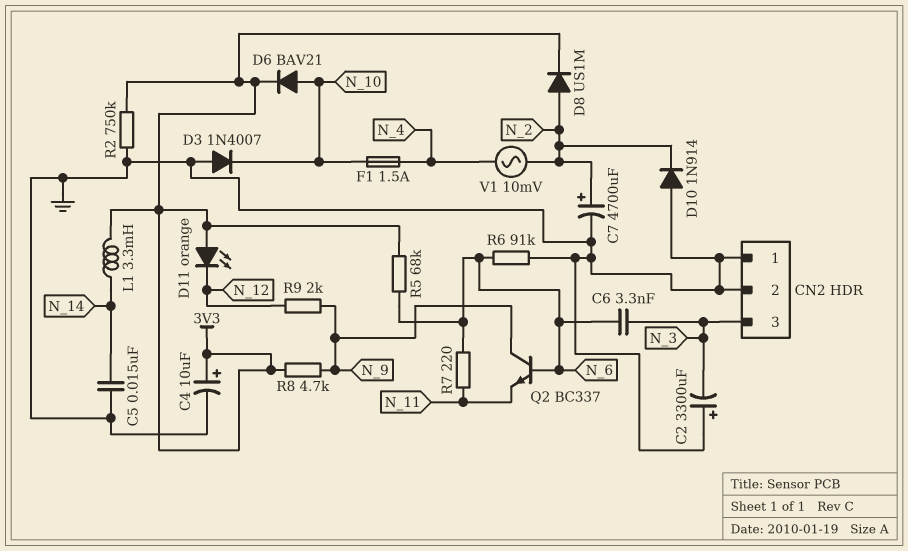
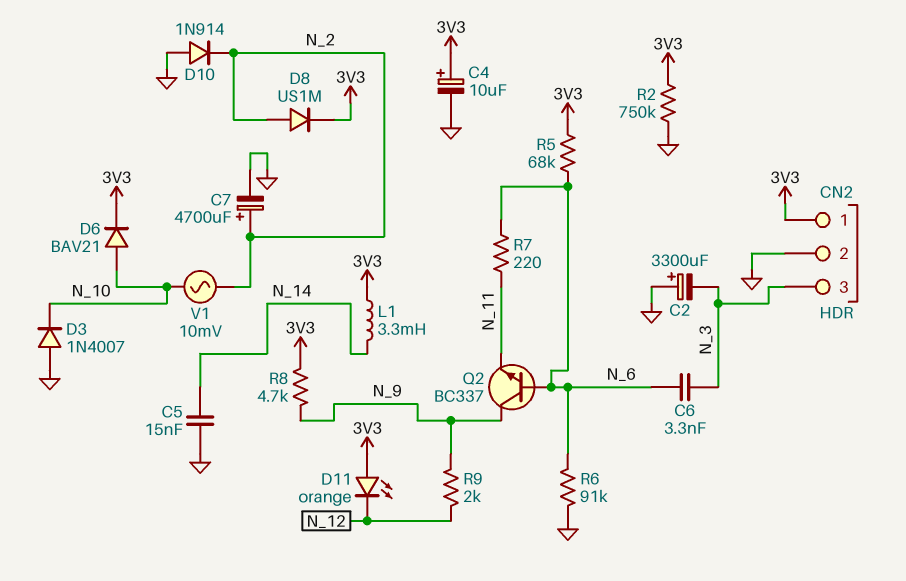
CN2 pin 1: GND -> 3V3
F1: 1.5A (N_4, N_10) -> none
V1: AC 10mV (N_2, N_4) -> AC 10mV (N_2, N_10)

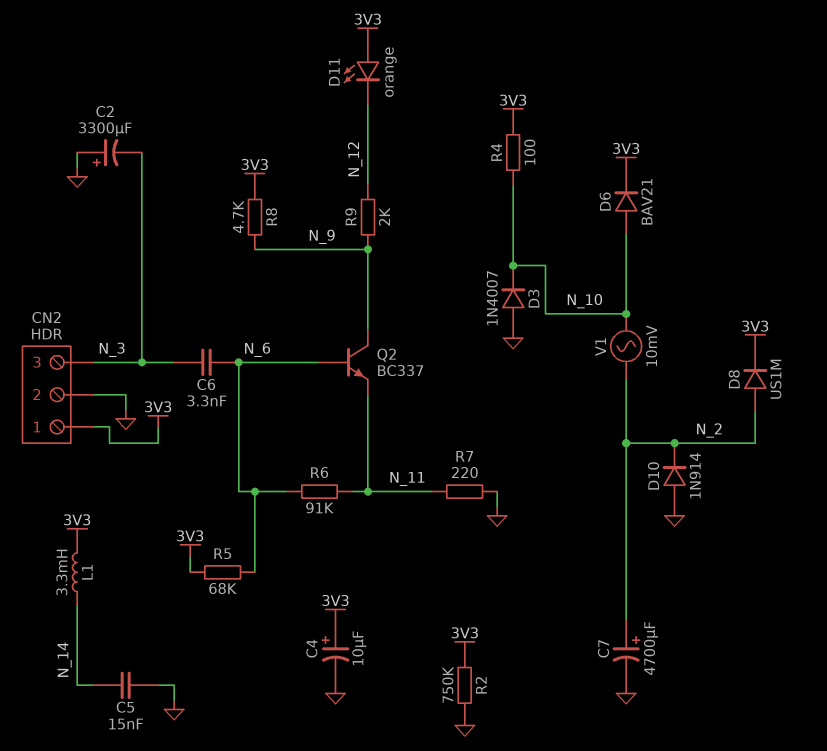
R4: none -> 100 (3V3, N_10)
R6: 91k (GND, N_6) -> 91k (N_6, N_11)
R7: 220 (N_6, N_11) -> 220 (GND, N_11)

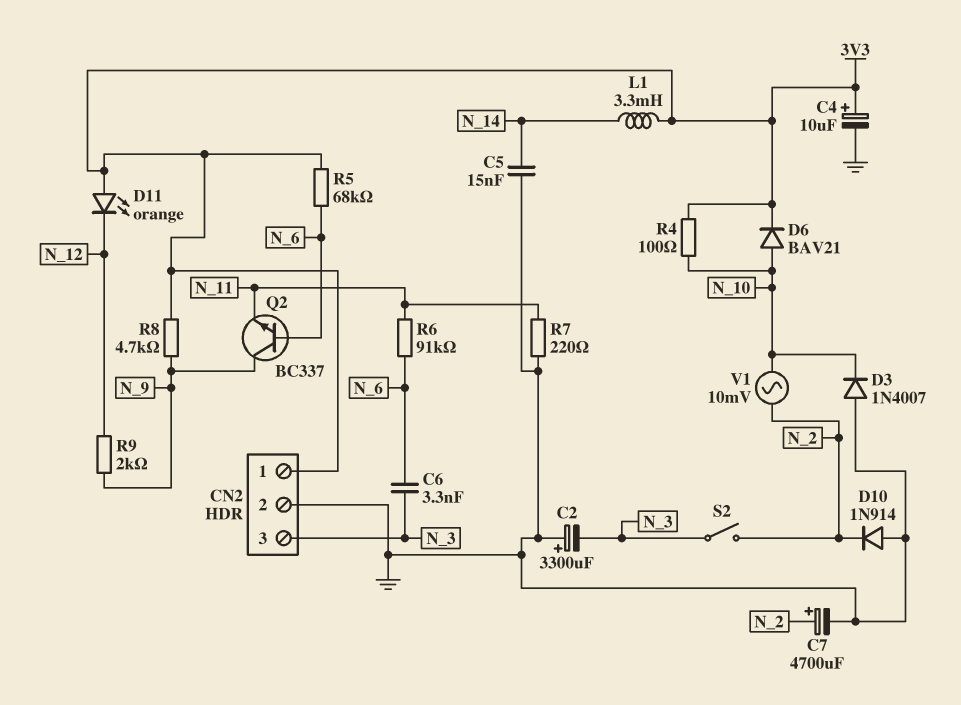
D8: diode US1M (A N_2, K 3V3) -> none
R2: 750k (3V3, GND) -> none
S2: none -> switch (N_2, N_3)

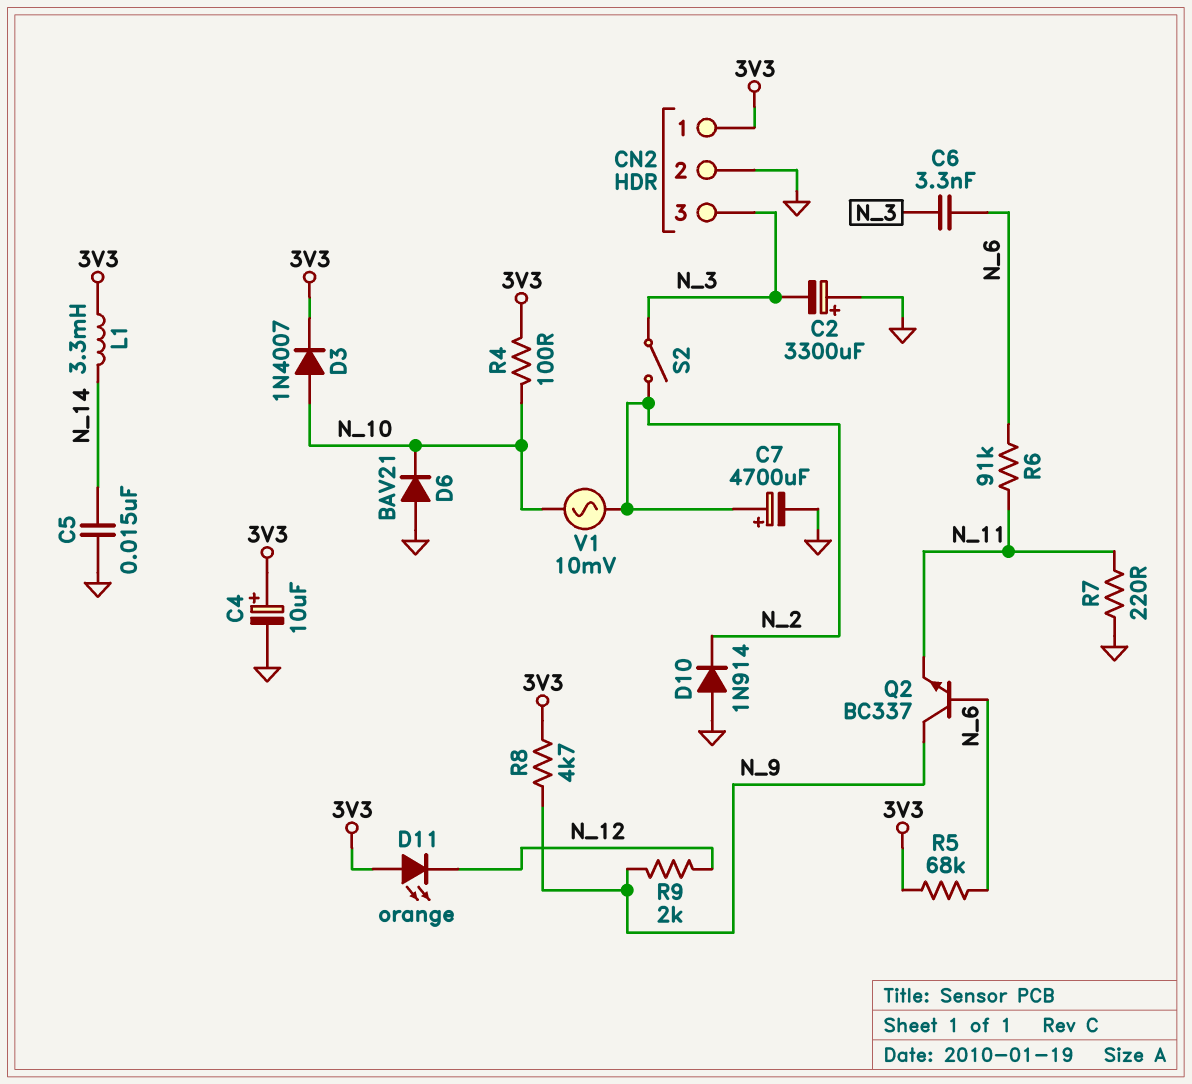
D3: diode 1N4007 (A GND, K N_10) -> diode 1N4007 (A N_10, K 3V3)
D6: diode BAV21 (A N_10, K 3V3) -> diode BAV21 (A GND, K N_10)

